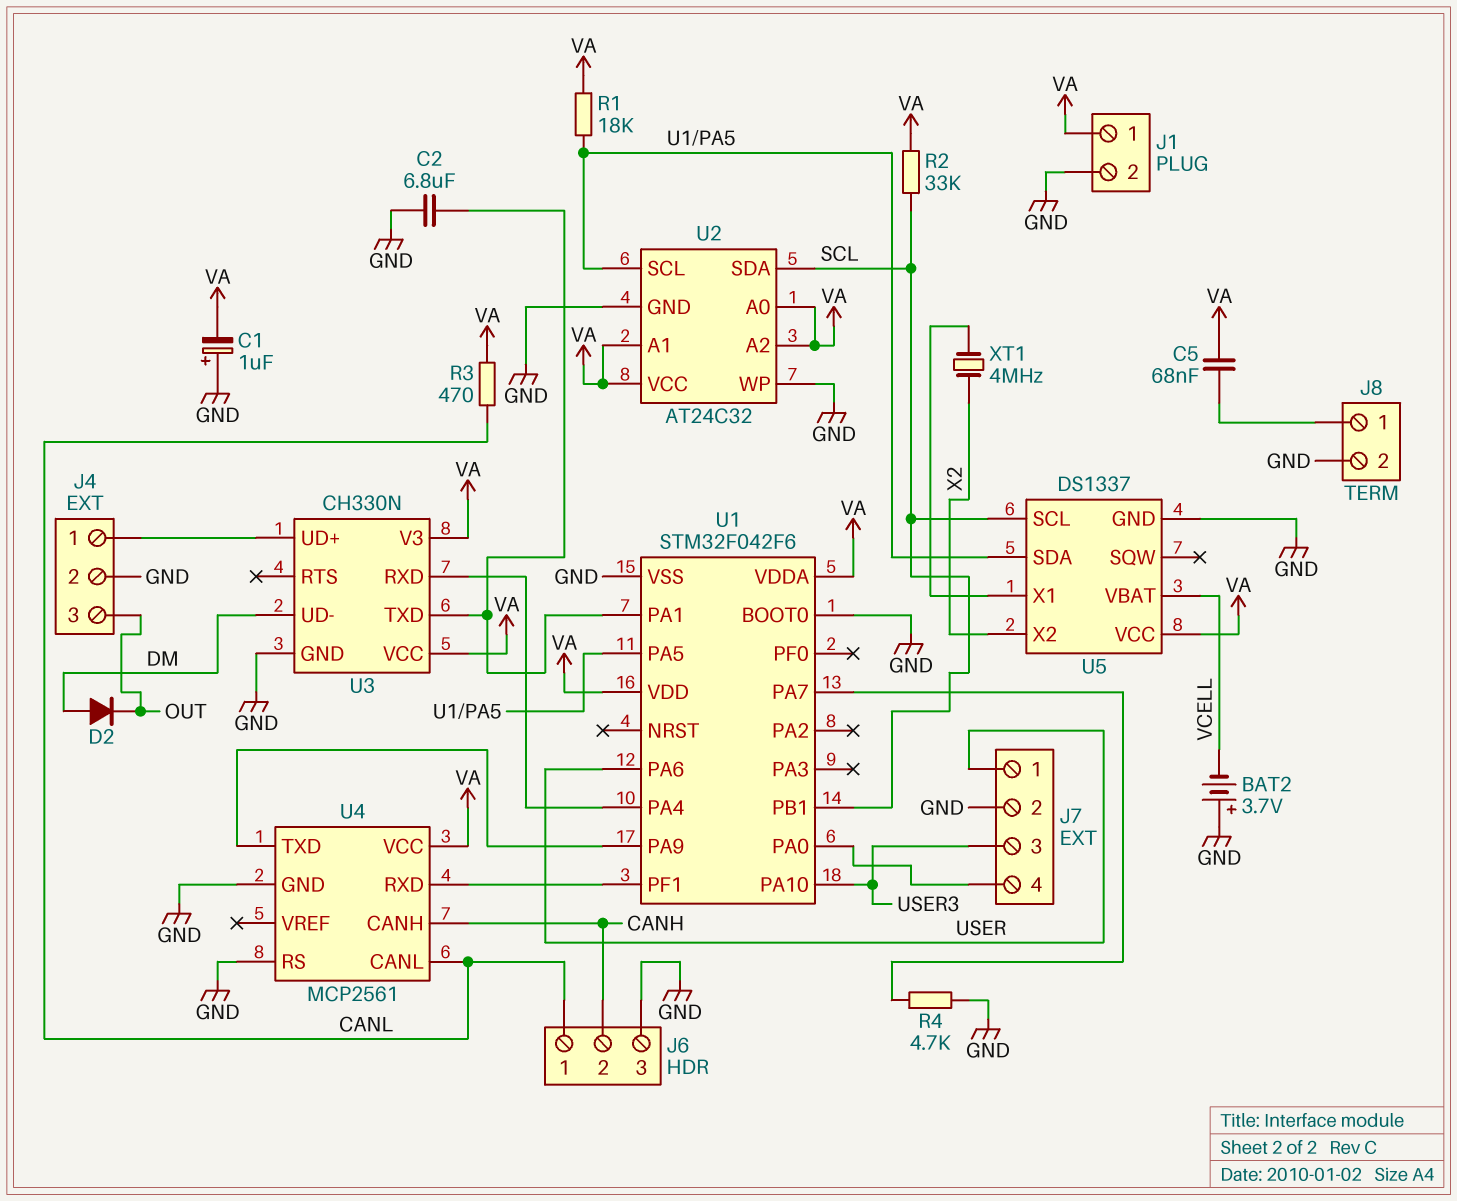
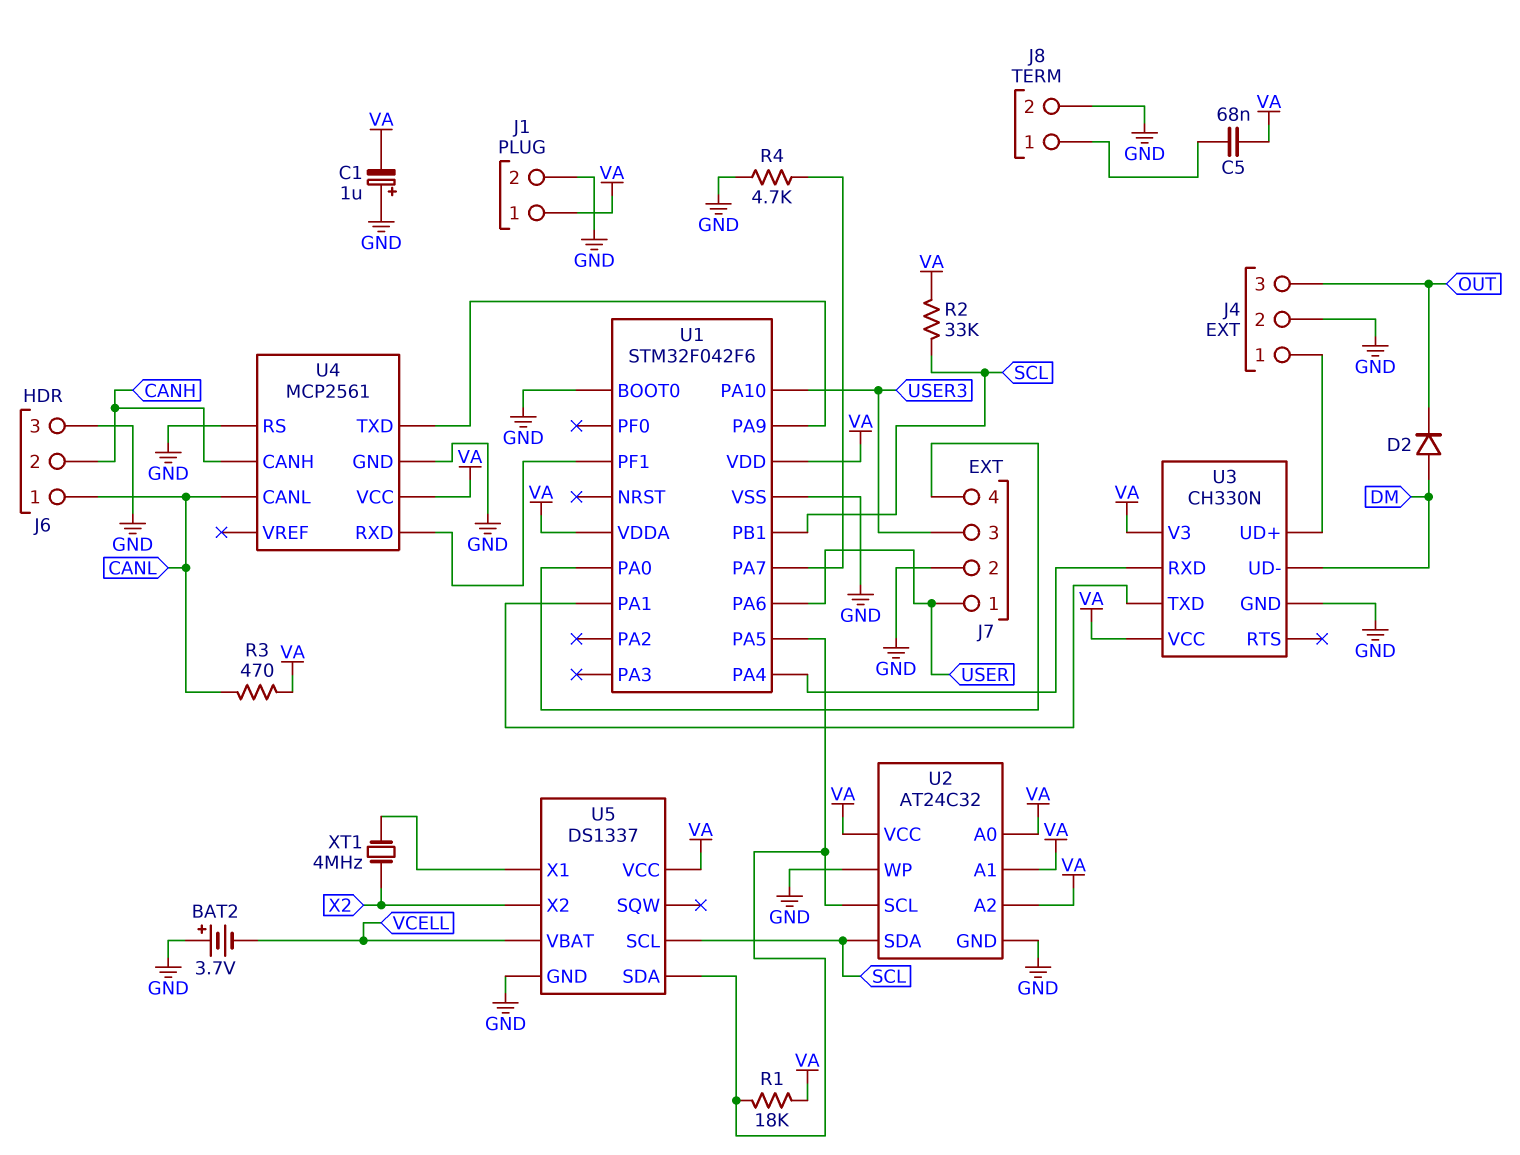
C2: 6.8uF (GND, U1/PA1) -> none

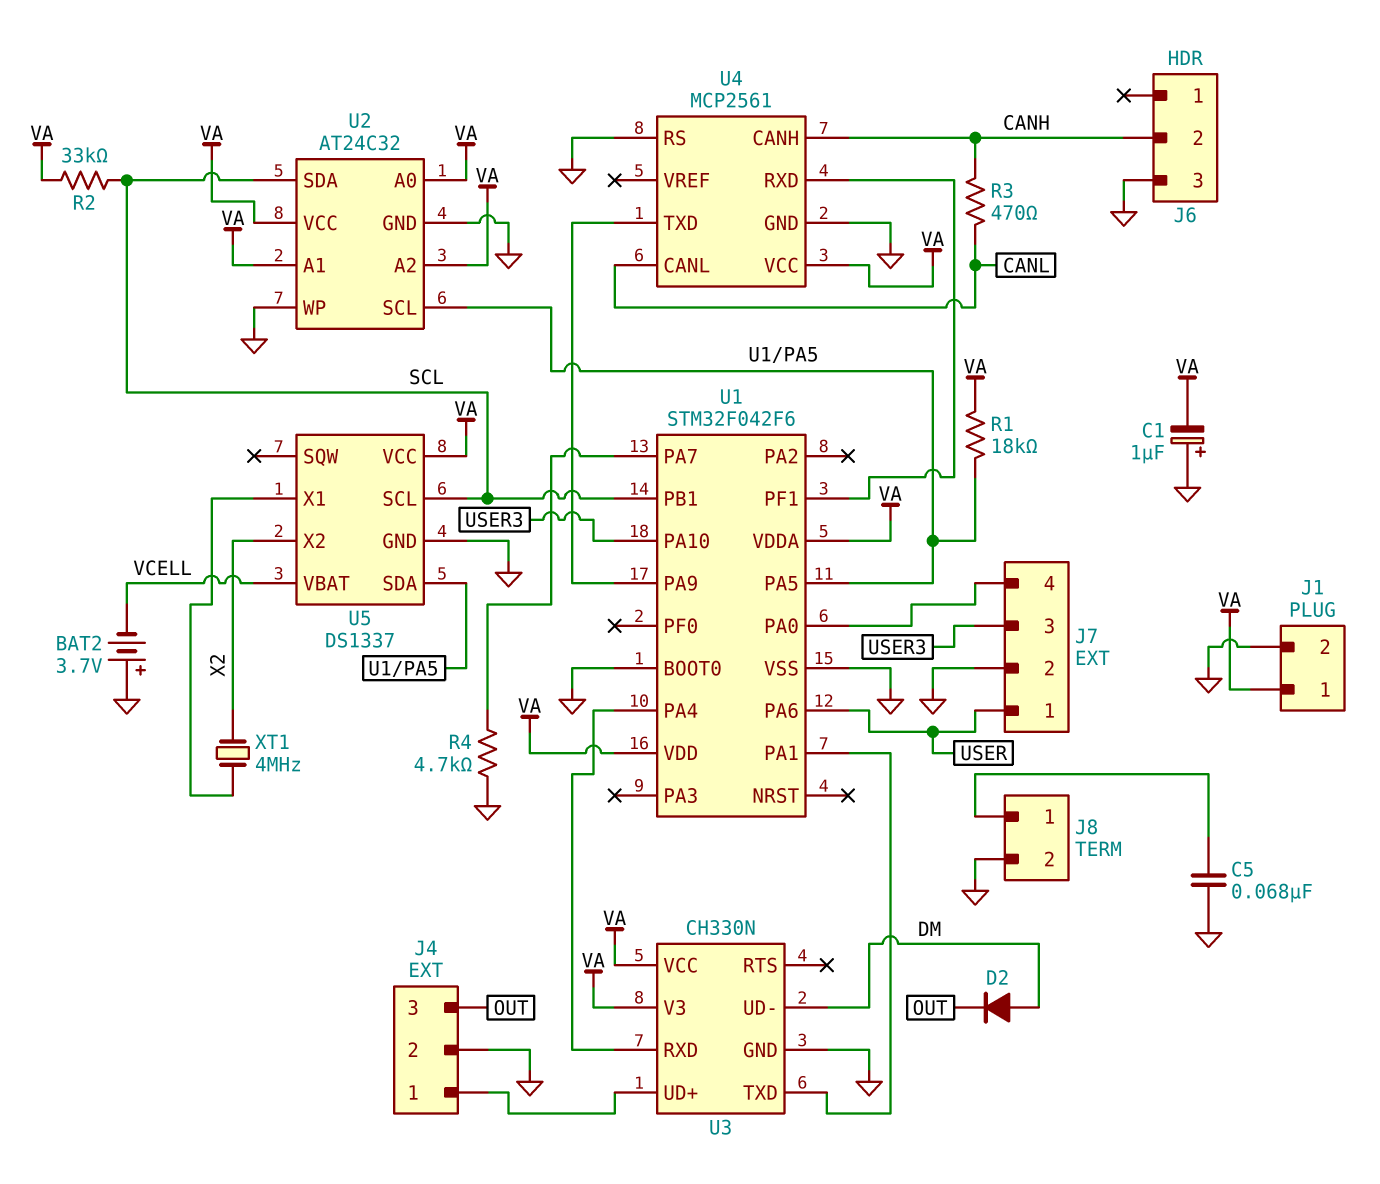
C5: 68nF (J8/1, VA) -> 68nF (GND, J8/1)
J6 pin 1: CANL -> none
R3: 470 (CANL, VA) -> 470 (CANH, CANL)

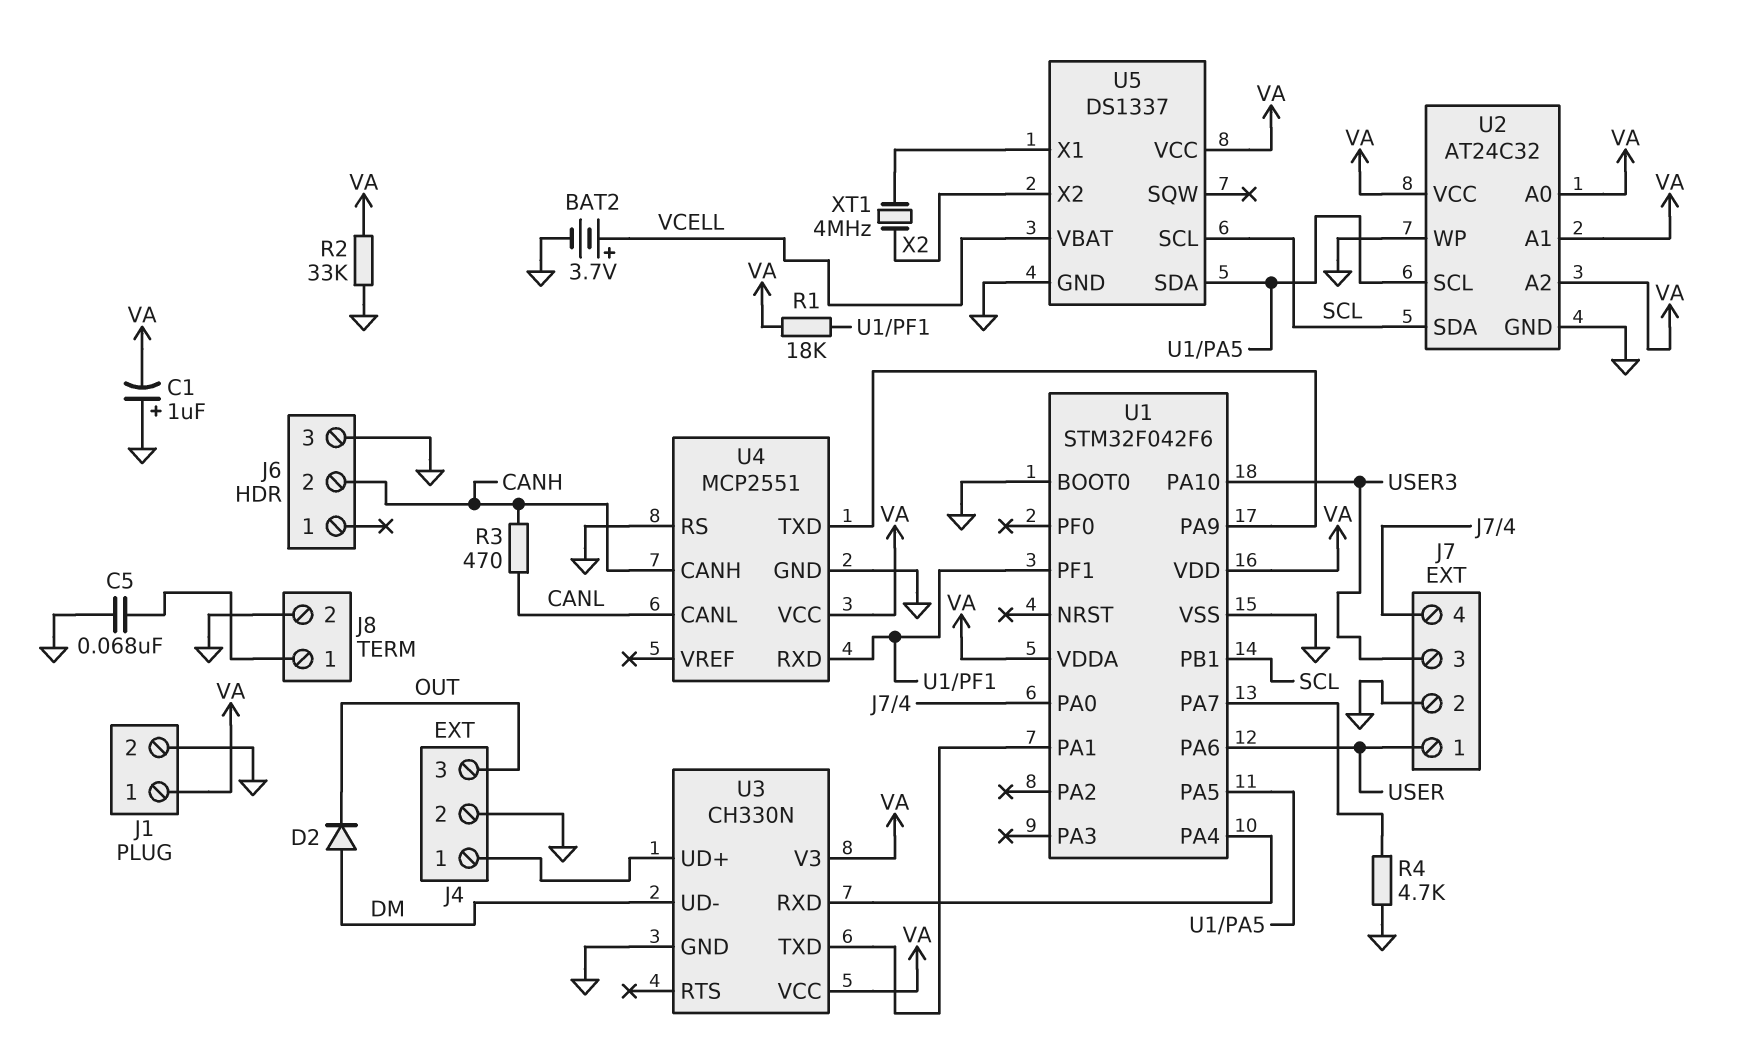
BAT2: 3.7V (plus GND, minus VCELL) -> 3.7V (plus VCELL, minus GND)
R1: 18k (U1/PA5, VA) -> 18k (U1/PF1, VA)
R2: 33k (SCL, VA) -> 33k (GND, VA)
U4: MCP2561 -> MCP2551

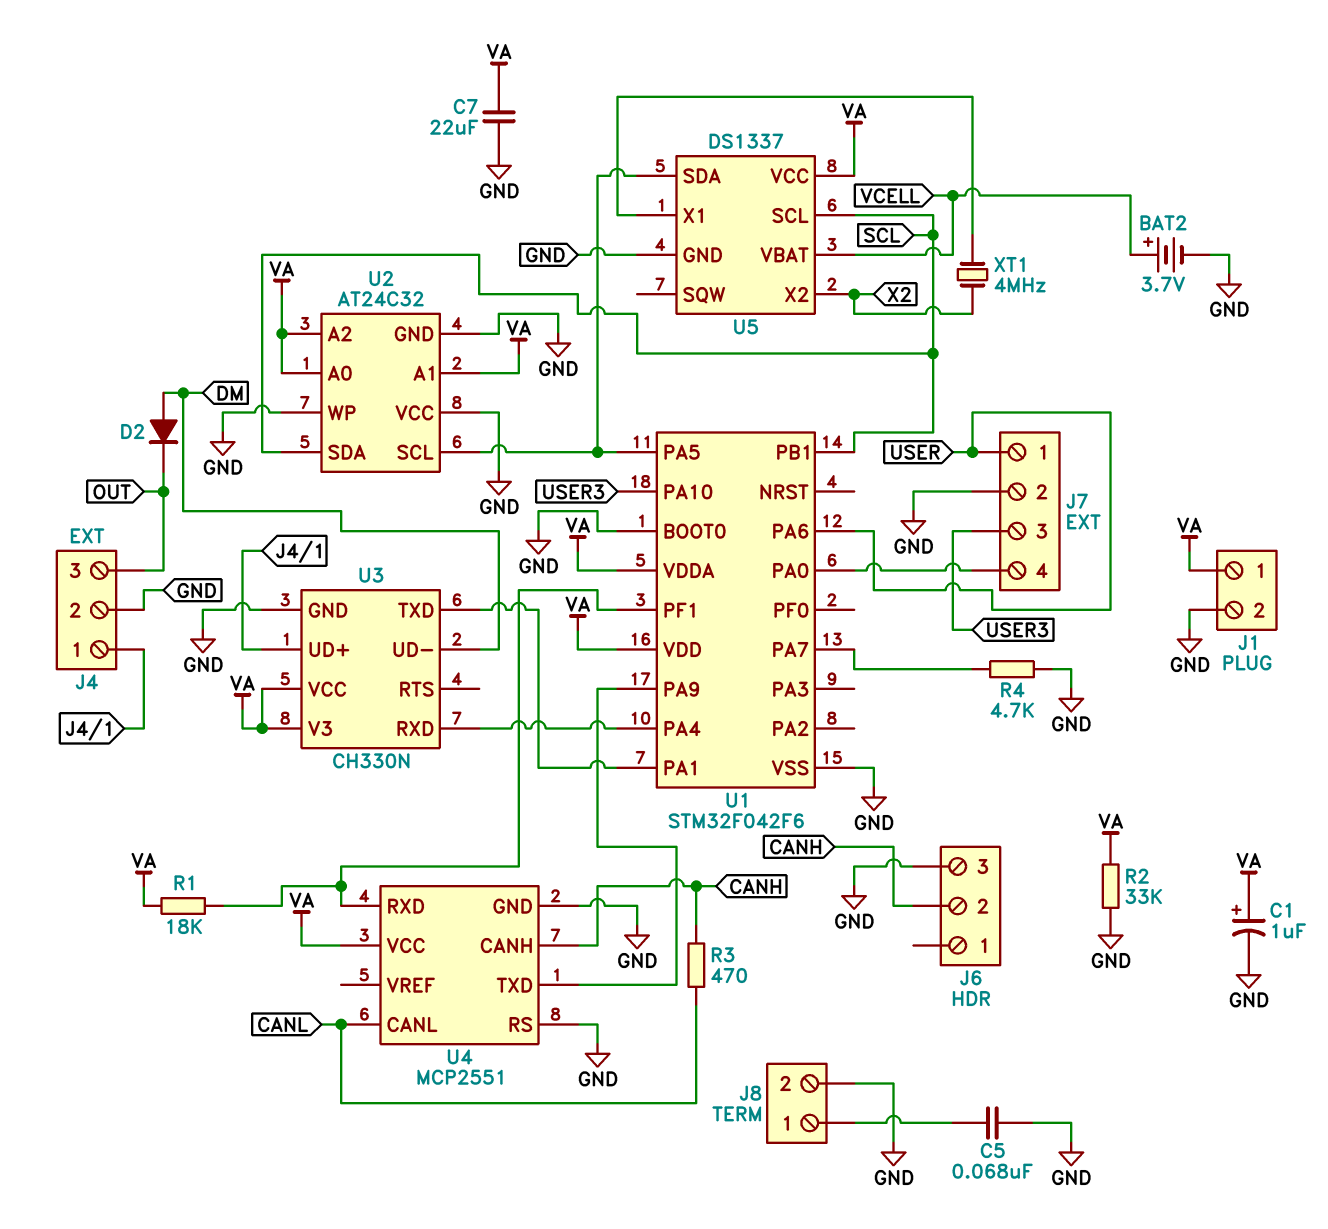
C1: 1uF (plus GND, minus VA) -> 1uF (plus VA, minus GND)
C7: none -> 22uF (GND, VA)
U2 pin VCC: VA -> GND

